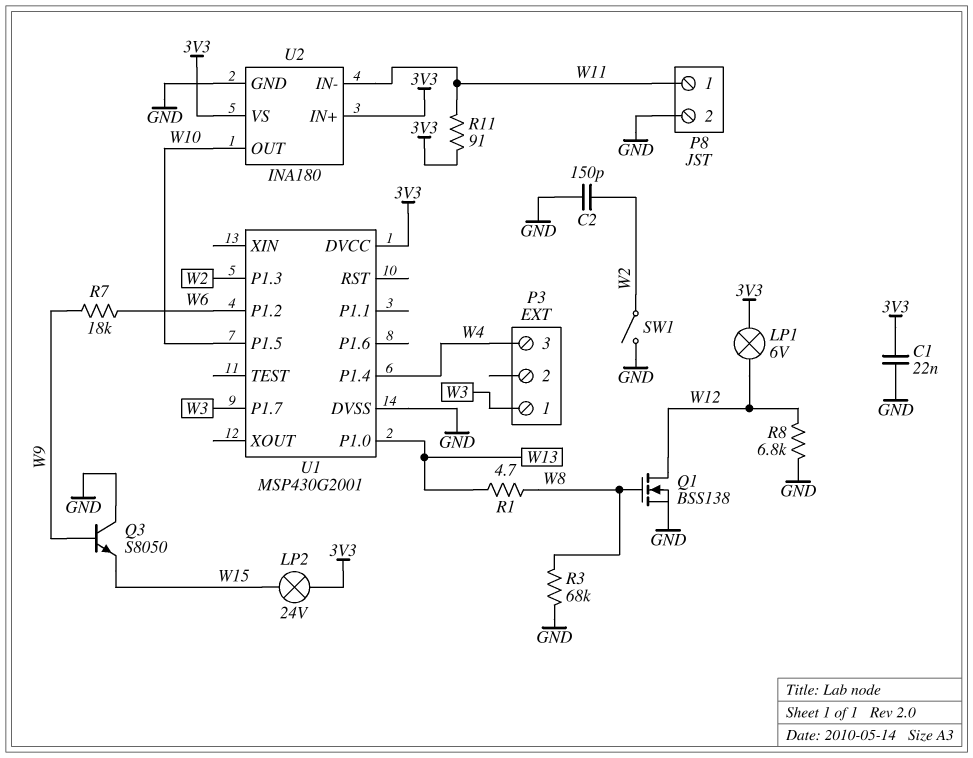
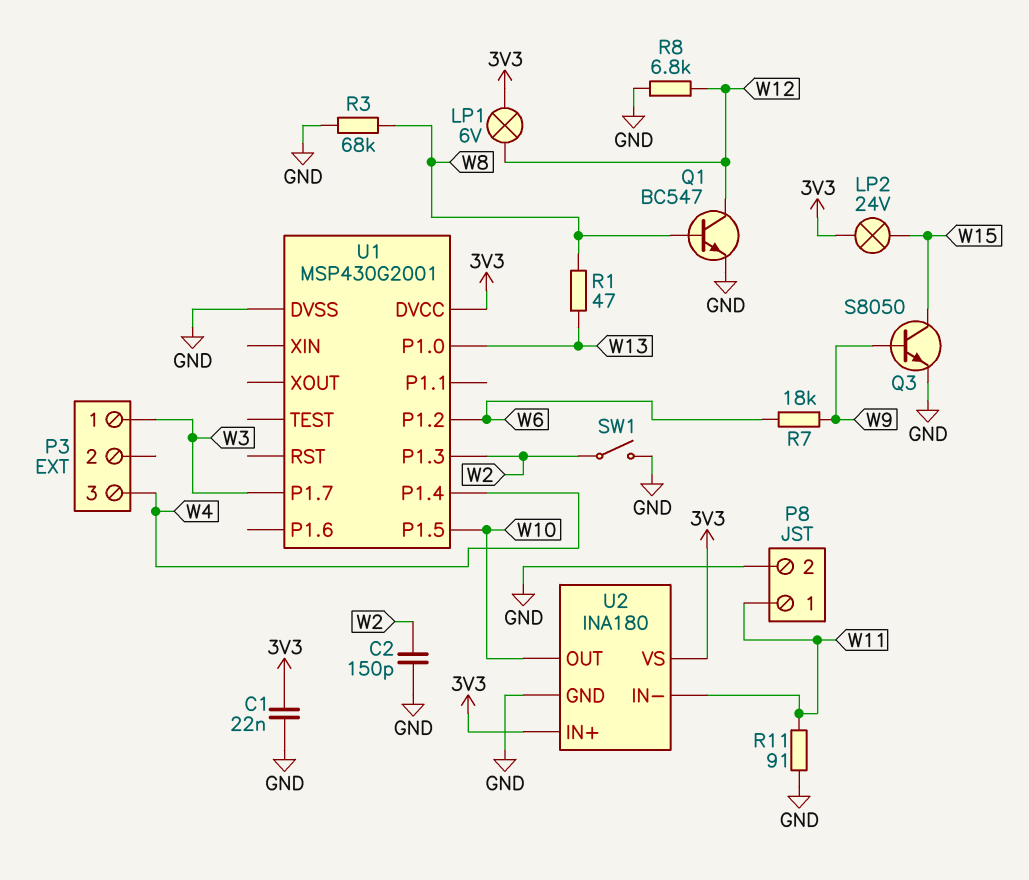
Q1: NMOS BSS138 (G W8, D W12, S GND) -> NPN BC547 (B W8, C W12, E GND)
Q3: NPN S8050 (B W9, C GND, E W15) -> NPN S8050 (B W9, C W15, E GND)
R1: 4.7 (W8, W13) -> 47 (W8, W13)
R11: 91 (3V3, W11) -> 91 (GND, W11)

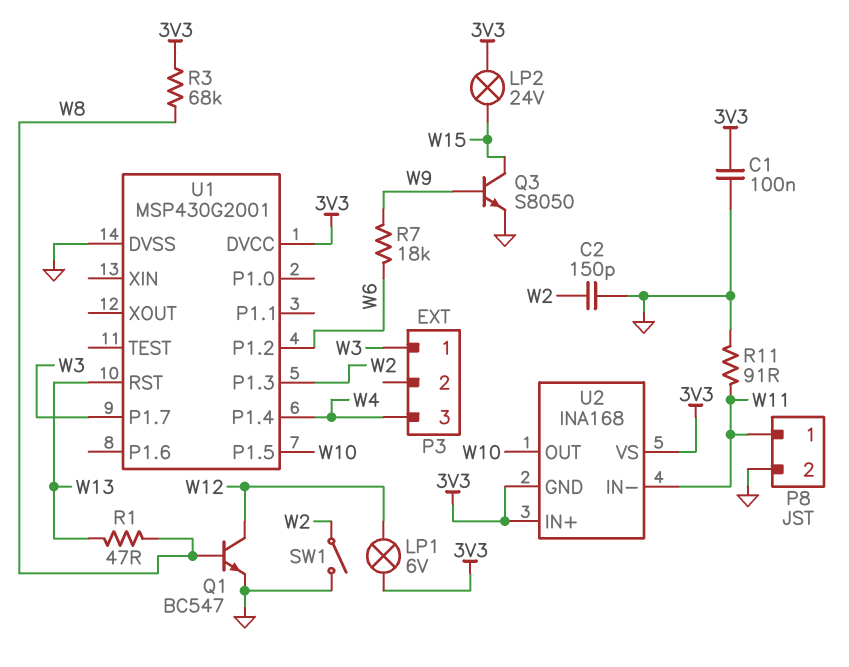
C1: 22nF (3V3, GND) -> 100nF (3V3, GND)
R3: 68k (GND, W8) -> 68k (3V3, W8)
R8: 6.8k (GND, W12) -> none
U1 pin P1.0: W13 -> none
U1 pin RST: none -> W13
U2: INA180 -> INA168
U2 pin GND: GND -> 3V3

